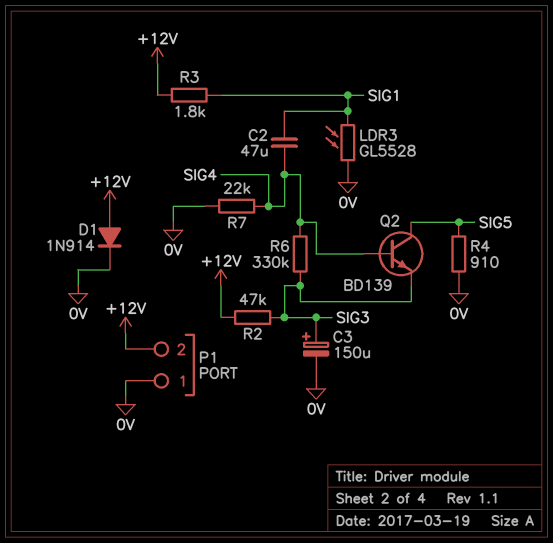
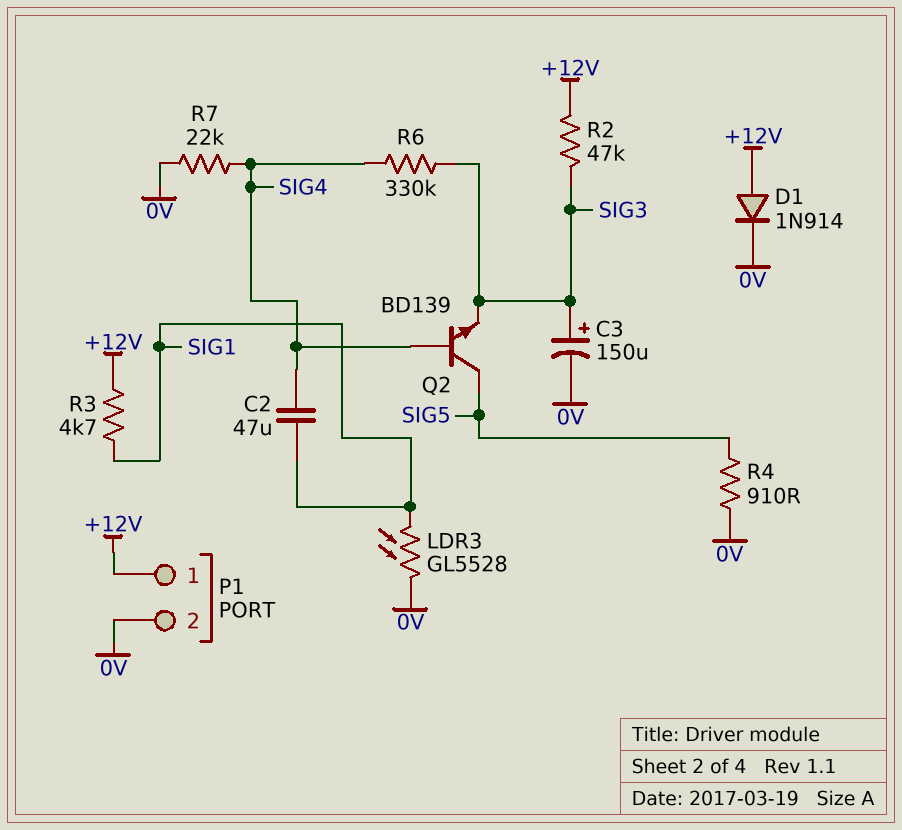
P1 pin 1: 0V -> +12V
P1 pin 2: +12V -> 0V
R3: 1.8k (+12V, SIG1) -> 4.7k (+12V, SIG1)

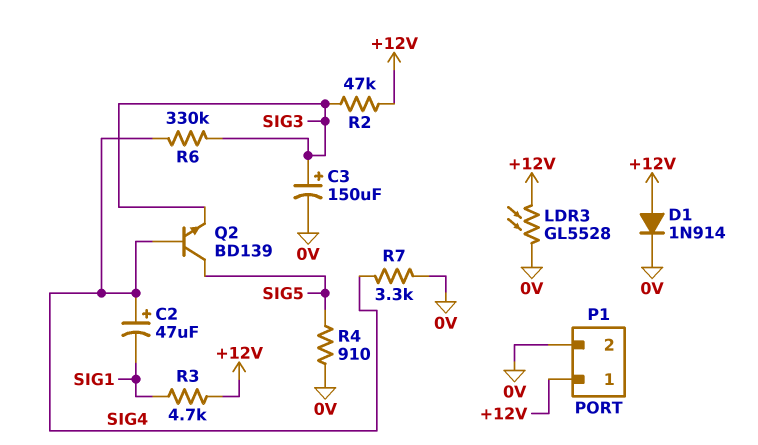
C2: 47uF (SIG1, SIG4) -> 47uF (plus SIG4, minus SIG1)
LDR3: GL5528 (0V, SIG1) -> GL5528 (+12V, 0V)
R7: 22k (0V, SIG4) -> 3.3k (0V, SIG4)

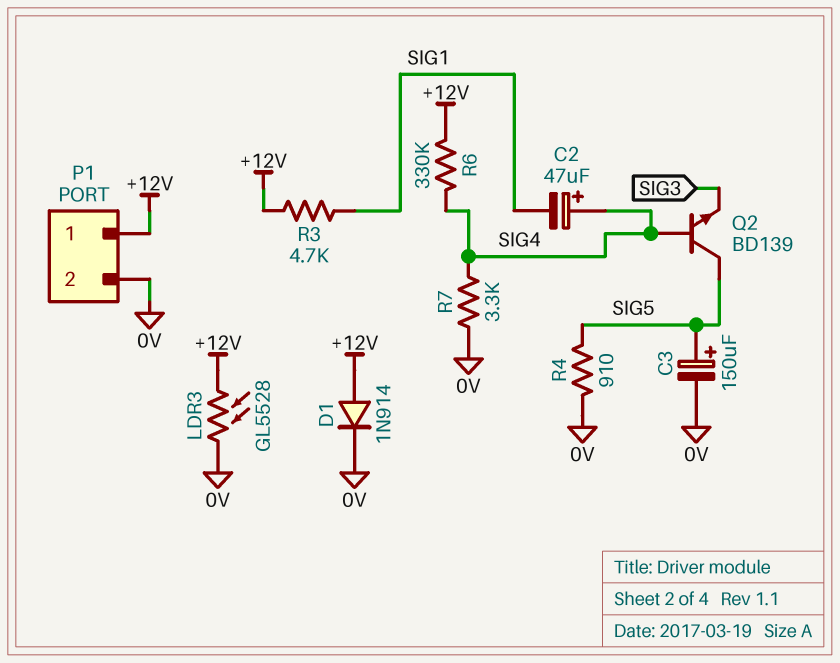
C3: 150uF (plus SIG3, minus 0V) -> 150uF (plus SIG5, minus 0V)
R2: 47k (+12V, SIG3) -> none
R6: 330k (SIG3, SIG4) -> 330k (+12V, SIG4)

